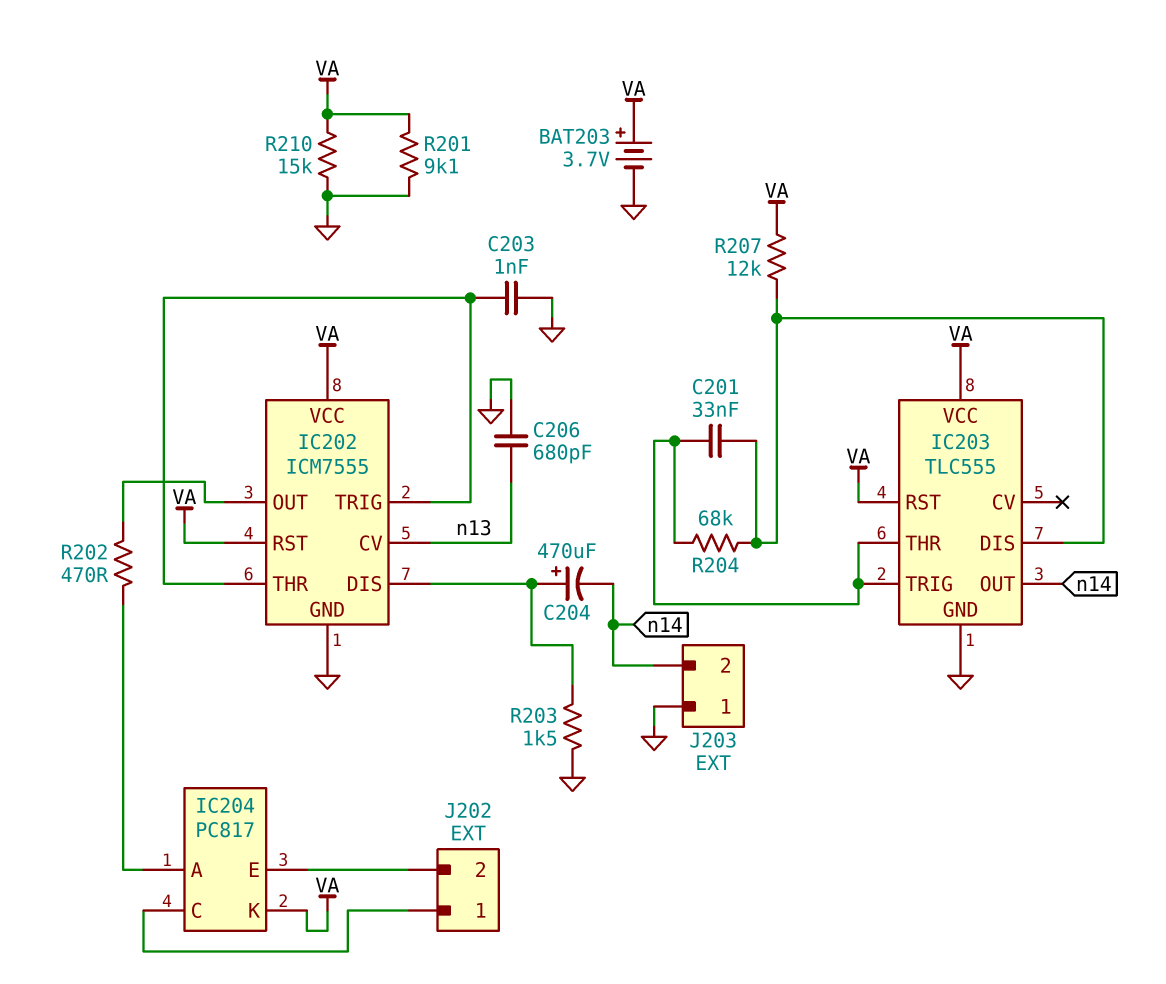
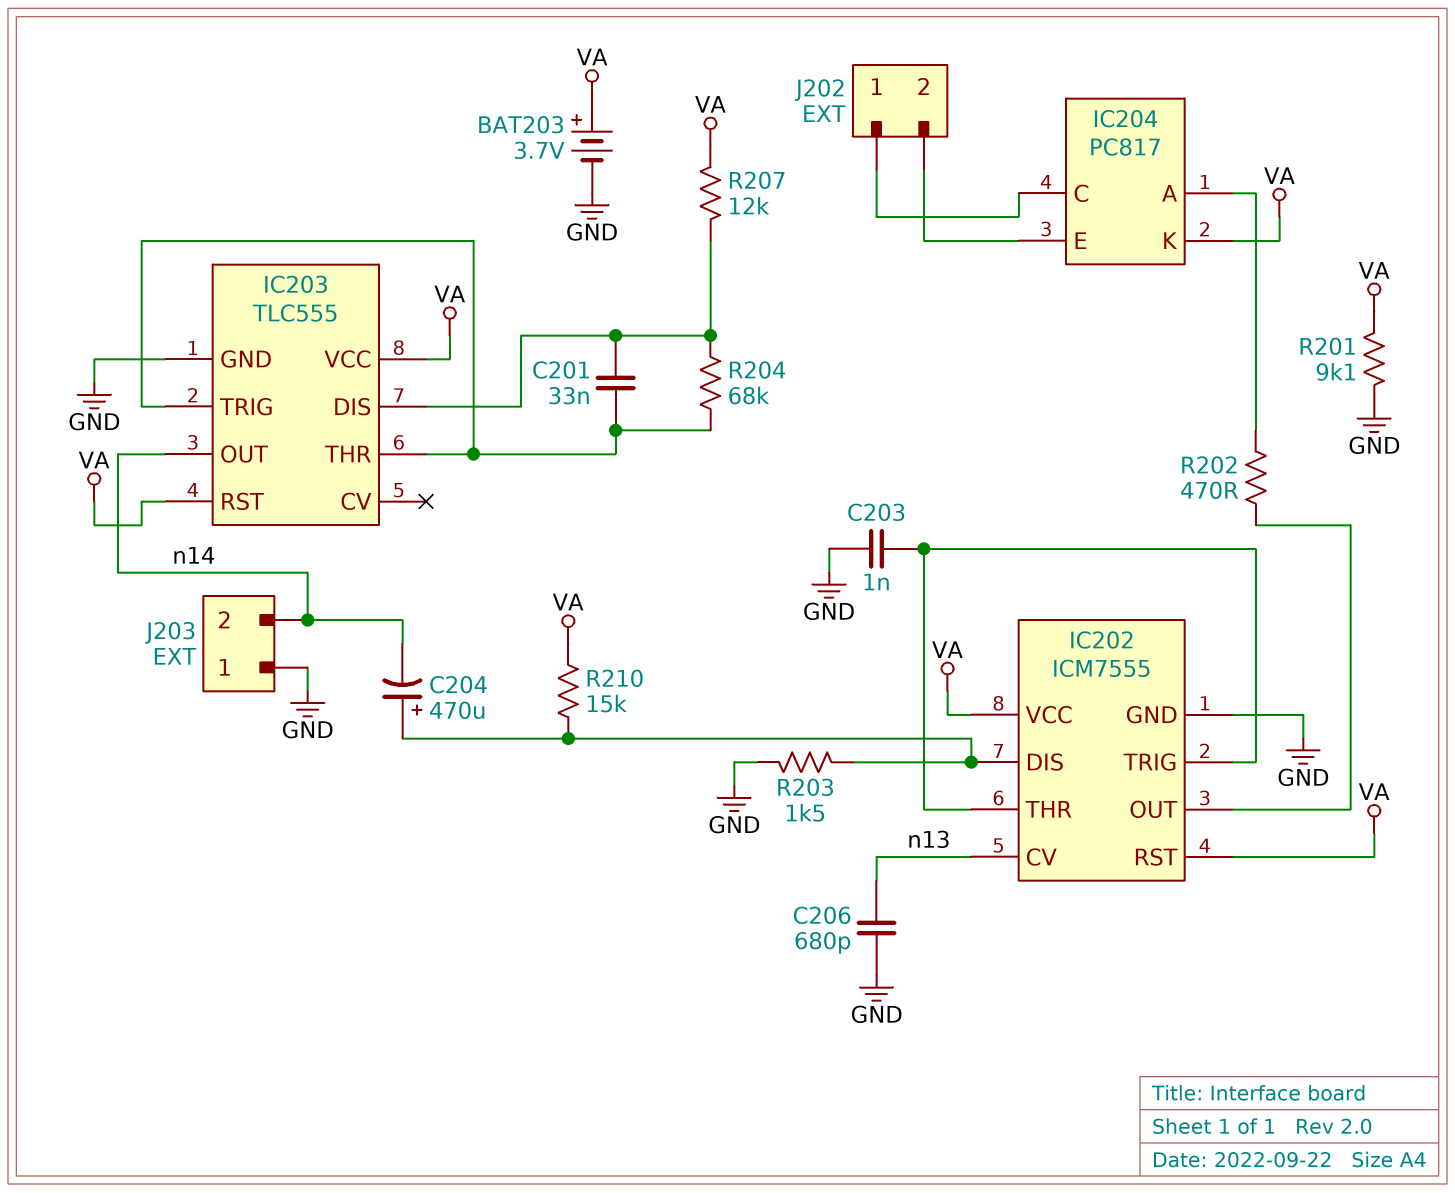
R210: 15k (GND, VA) -> 15k (IC202/DIS, VA)

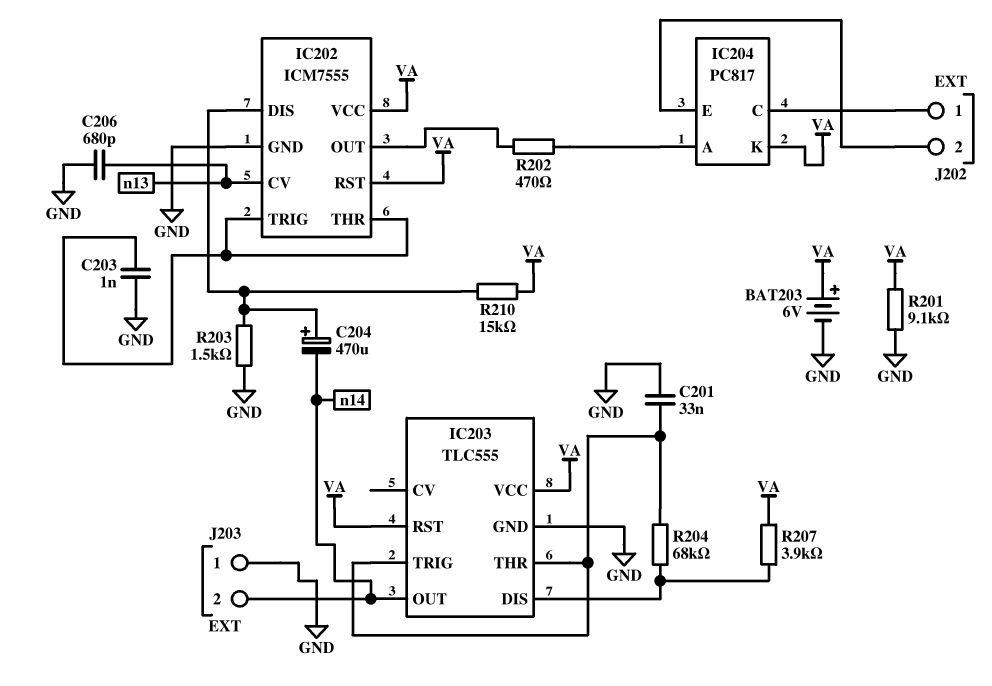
BAT203: 3.7V (plus VA, minus GND) -> 6V (plus VA, minus GND)
C201: 33nF (IC203/DIS, IC203/THR) -> 33nF (GND, IC203/THR)
R207: 12k (IC203/DIS, VA) -> 3.9k (IC203/DIS, VA)

